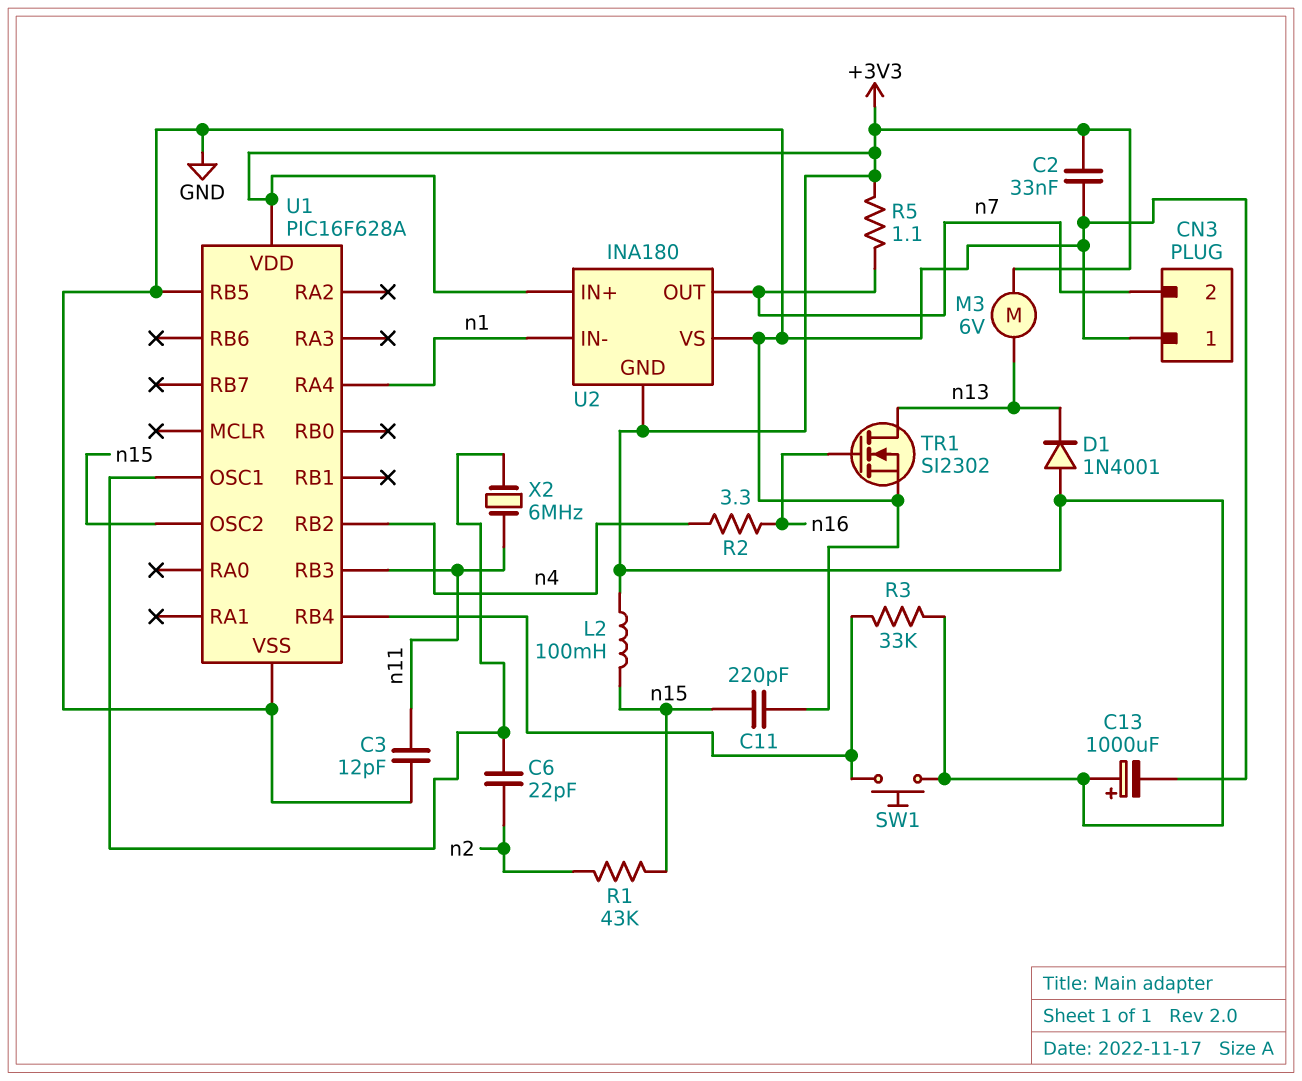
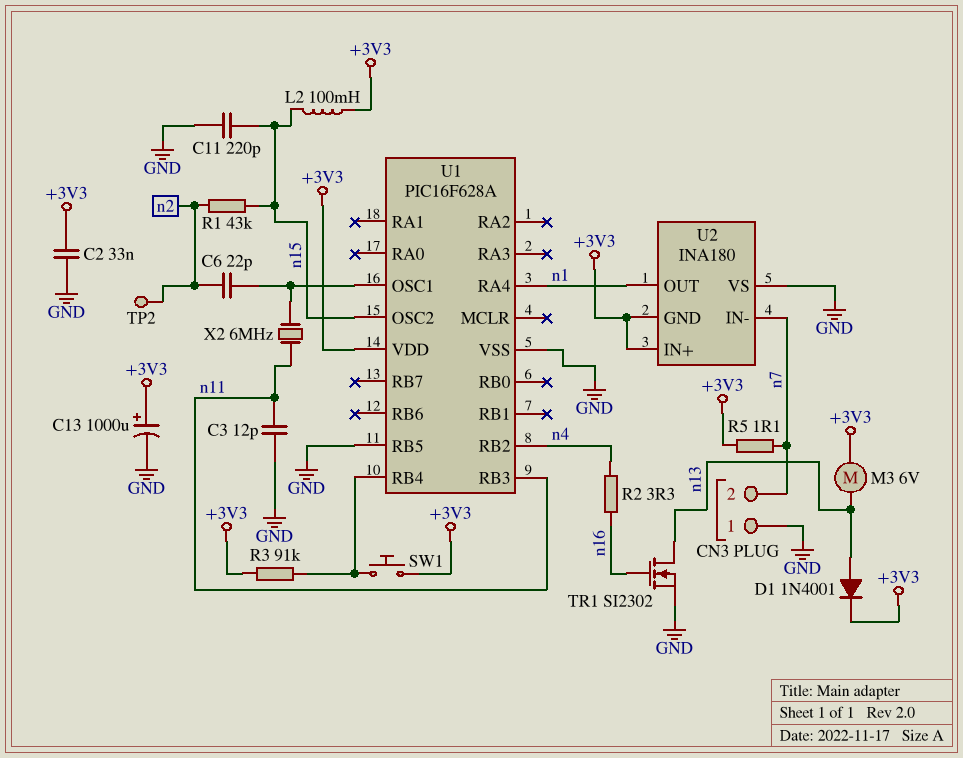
D1: diode 1N4001 (A +3V3, K n13) -> diode 1N4001 (A n13, K +3V3)
R3: 33k (+3V3, U1/RB4) -> 91k (+3V3, U1/RB4)
TP2: none -> test point (n2)
U2 pin IN-: n1 -> n7
U2 pin OUT: n7 -> n1

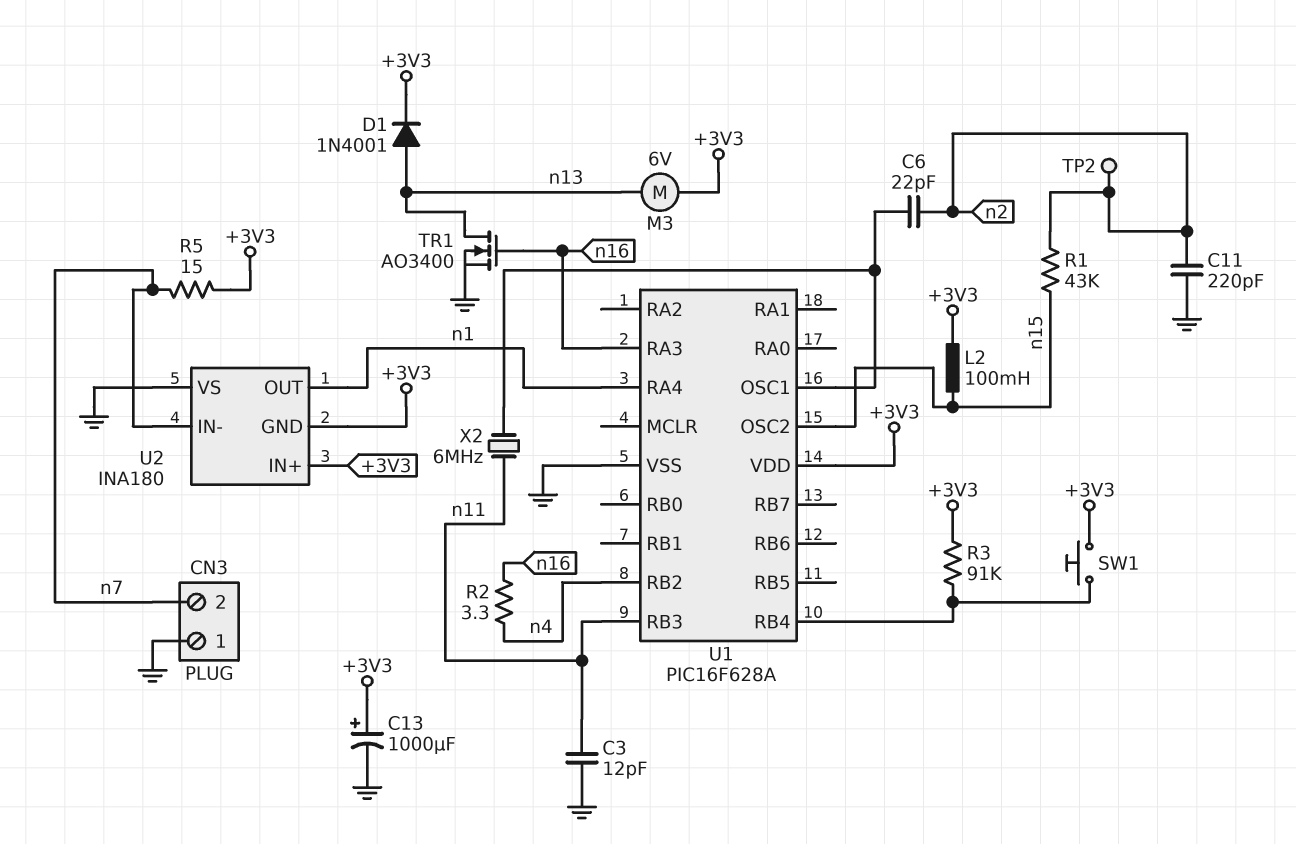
C2: 33nF (+3V3, GND) -> none
C11: 220pF (GND, n15) -> 220pF (GND, n2)
R5: 1.1 (+3V3, n7) -> 15 (+3V3, n7)
TR1: NMOS SI2302 (G n16, D n13, S GND) -> NMOS AO3400 (G n16, D n13, S GND)
U1 pin RA3: none -> n16
U1 pin RB5: GND -> none

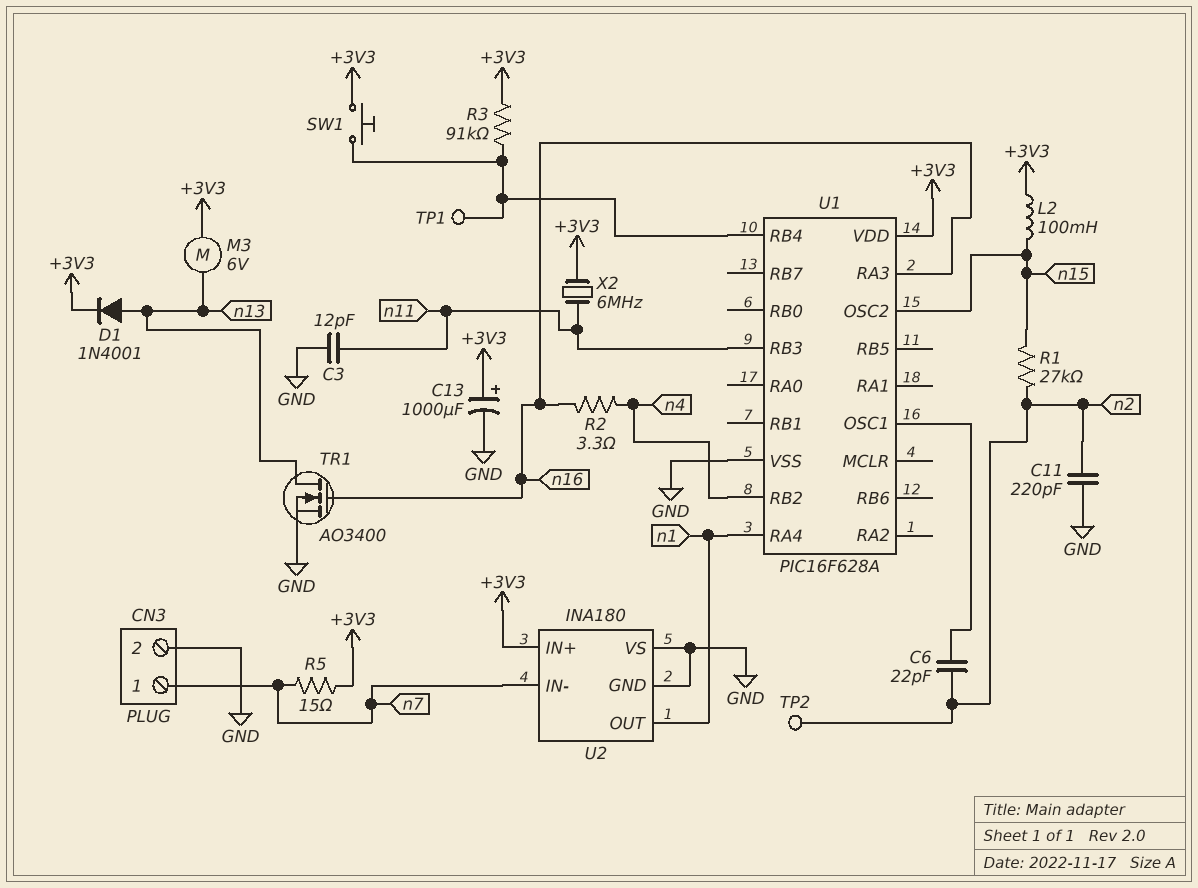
CN3 pin 1: GND -> n7
CN3 pin 2: n7 -> GND
R1: 43k (n2, n15) -> 27k (n2, n15)
TP1: none -> test point (U1/RB4)
U2 pin GND: +3V3 -> GND
X2: 6MHz (U1/OSC1, n11) -> 6MHz (+3V3, n11)

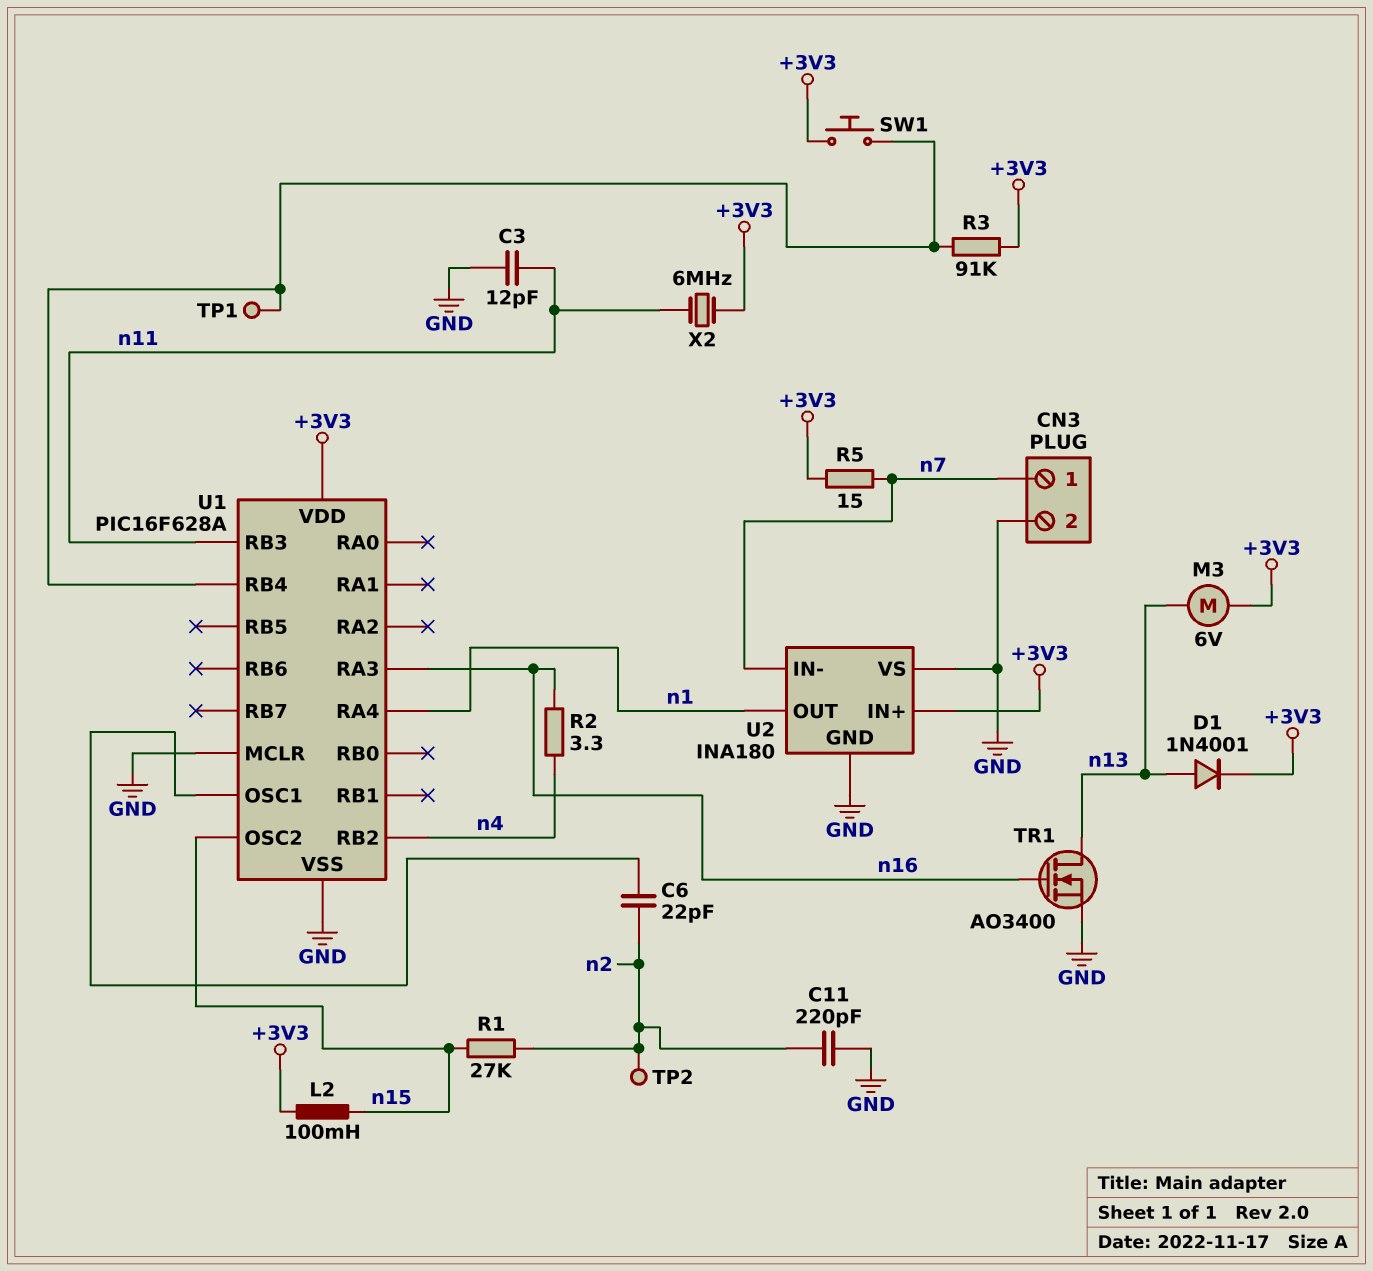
C13: 1000uF (plus +3V3, minus GND) -> none
U1 pin MCLR: none -> GND

